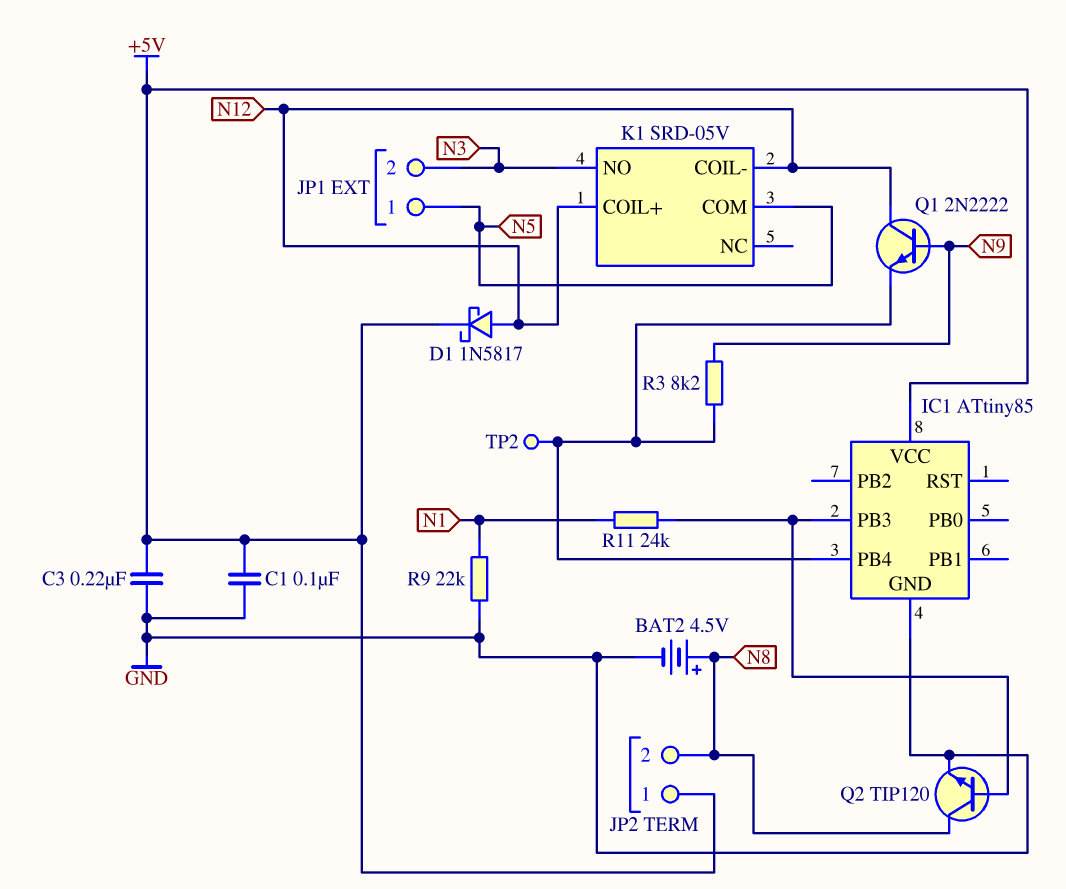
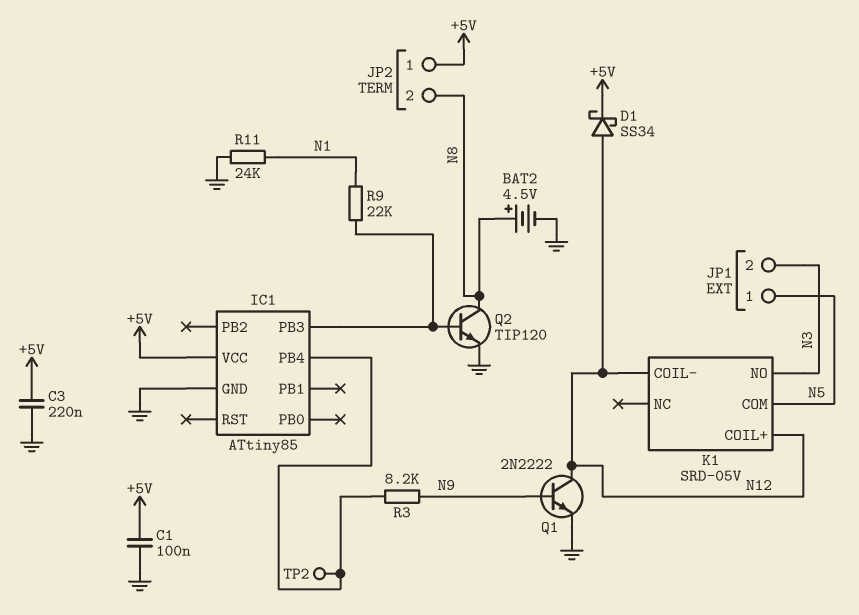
D1: schottky 1N5817 (A N12, K +5V) -> schottky SS34 (A N12, K +5V)
Q1: NPN 2N2222 (B N9, C N12, E IC1/PB4) -> NPN 2N2222 (B N9, C N12, E GND)
R9: 22k (GND, N1) -> 22k (IC1/PB3, N1)
R11: 24k (IC1/PB3, N1) -> 24k (GND, N1)

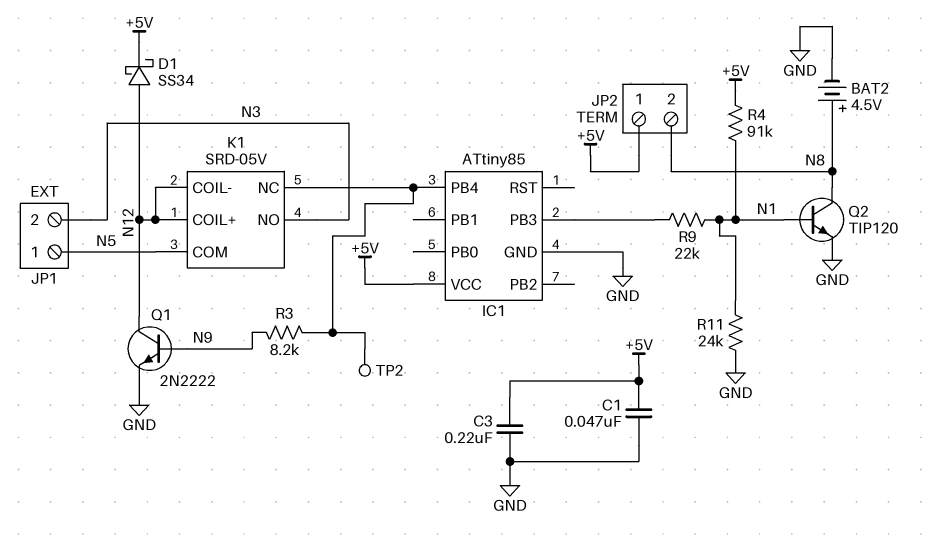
C1: 100nF (+5V, GND) -> 47nF (+5V, GND)
K1 pin NC: none -> IC1/PB4
Q2: NPN TIP120 (B IC1/PB3, C N8, E GND) -> NPN TIP120 (B N1, C N8, E GND)
R4: none -> 91k (+5V, N1)

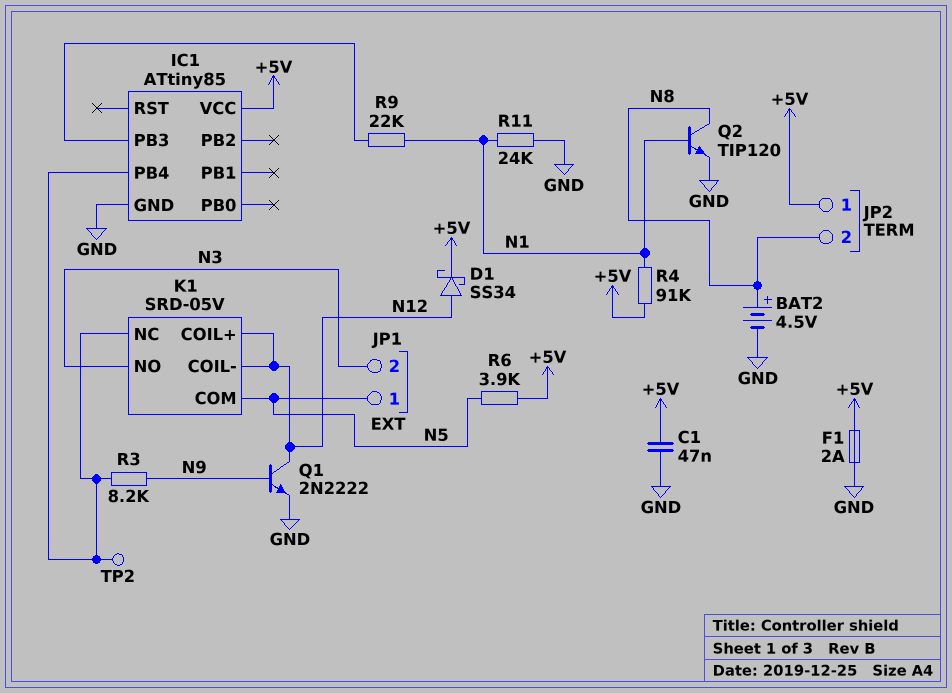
C3: 220nF (+5V, GND) -> none
F1: none -> 2A (+5V, GND)
R6: none -> 3.9k (+5V, N5)

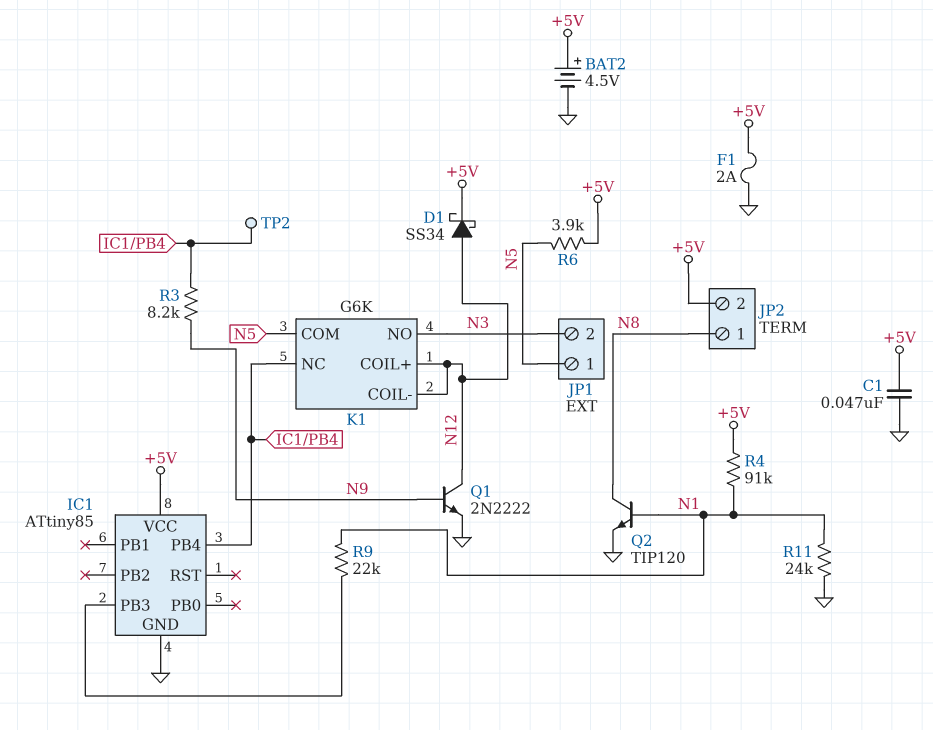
BAT2: 4.5V (plus N8, minus GND) -> 4.5V (plus +5V, minus GND)
JP2 pin 1: +5V -> N8
JP2 pin 2: N8 -> +5V
K1: SRD-05V -> G6K

